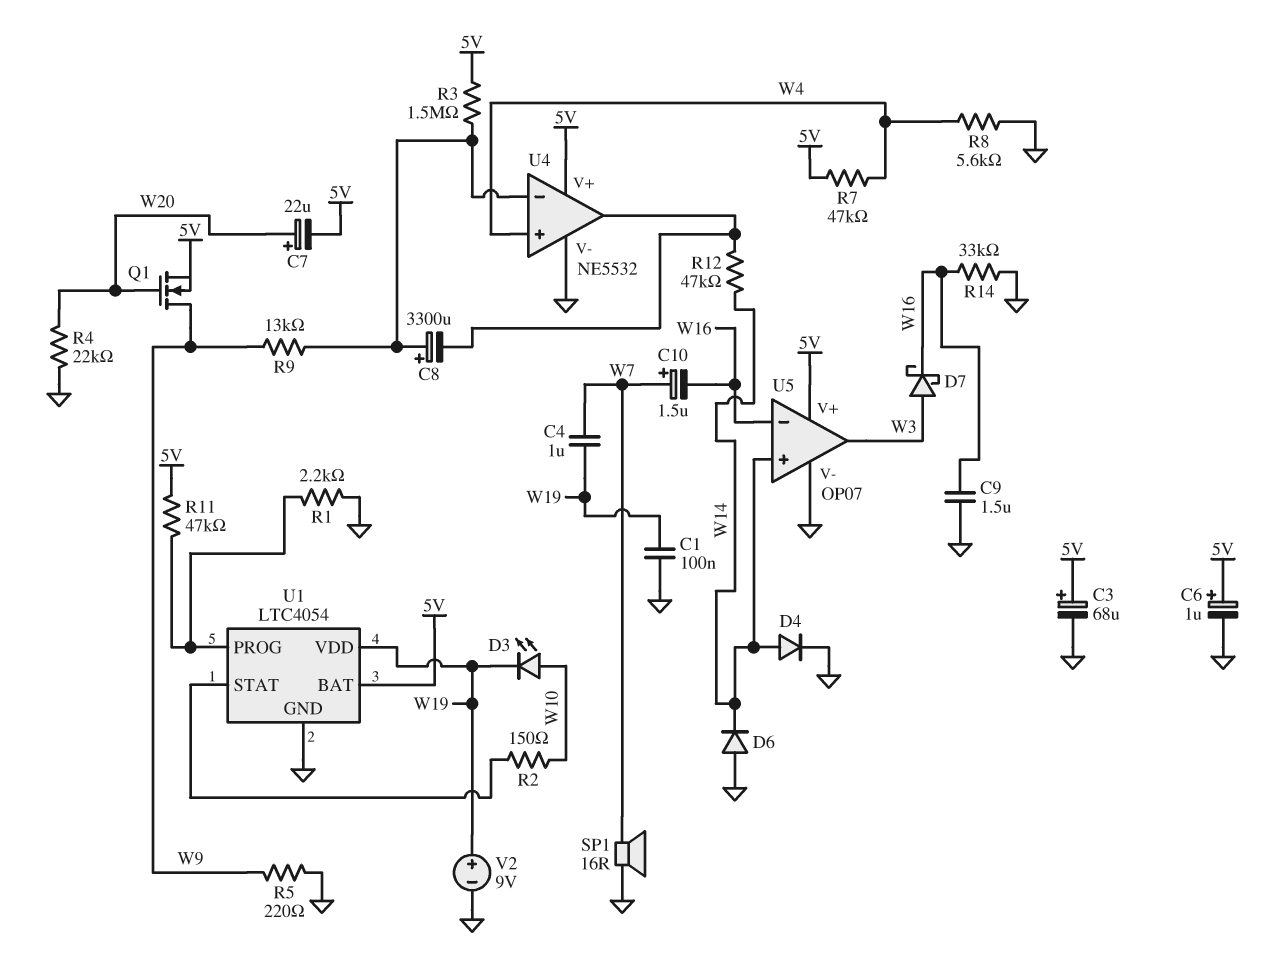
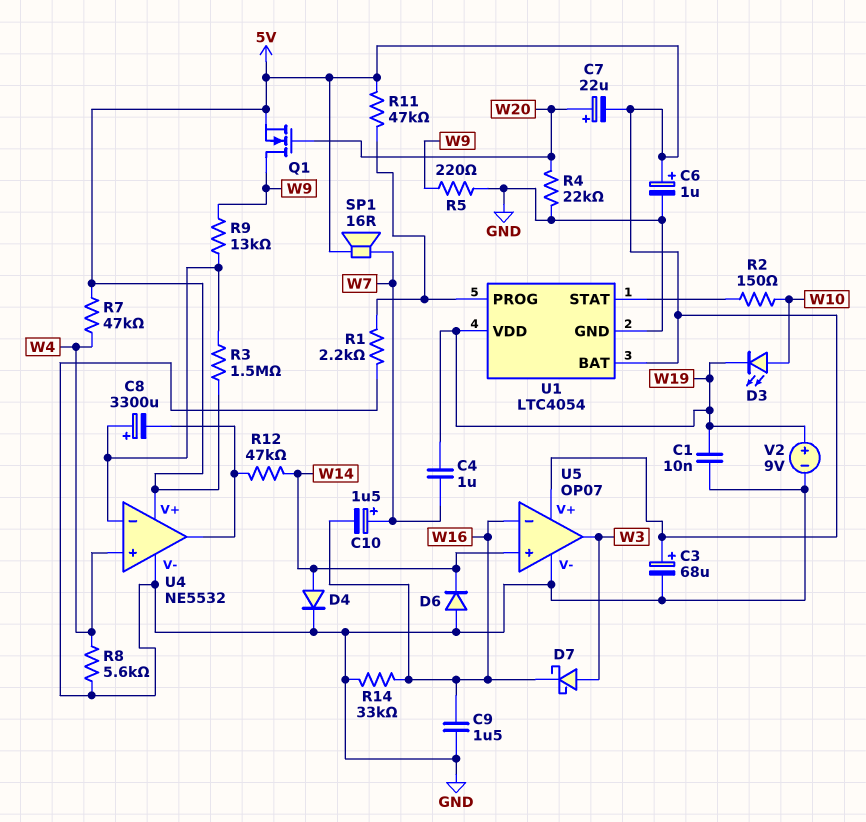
C1: 100nF (GND, W19) -> 10nF (GND, W19)
SP1: speaker 16R (GND, W7) -> speaker 16R (5V, W7)

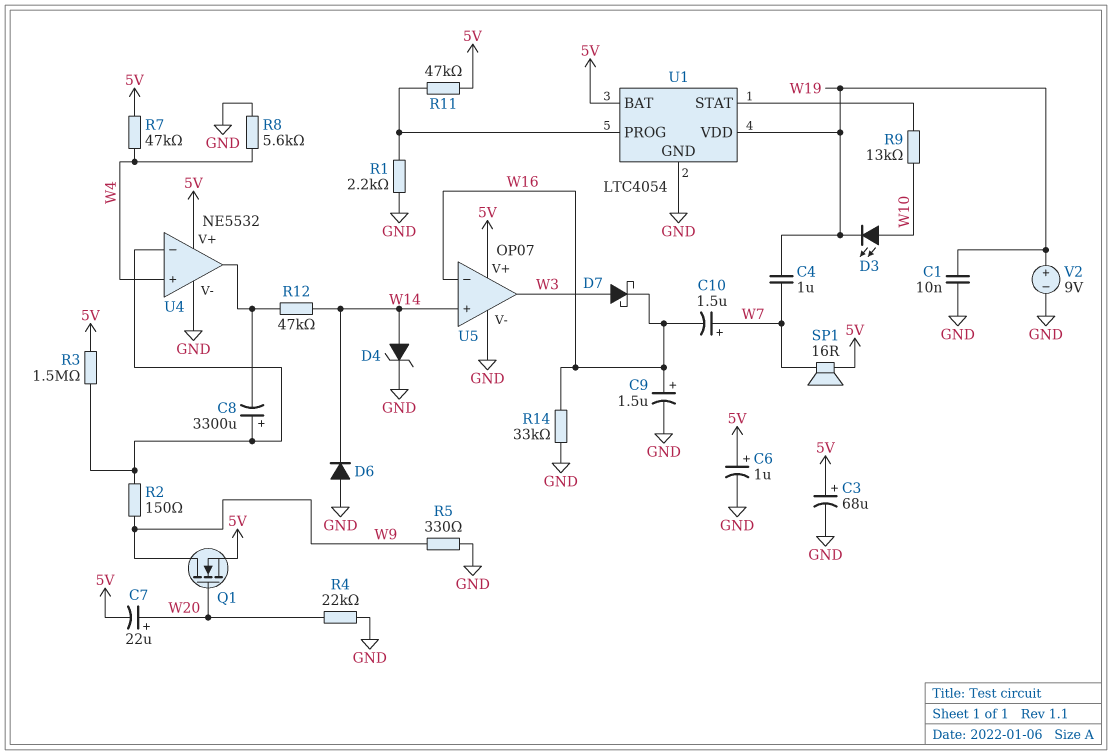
C9: 1.5uF (GND, W16) -> 1.5uF (plus W16, minus GND)
D4: diode (A W14, K GND) -> zener (A W14, K GND)
R2: 150 (U1/STAT, W10) -> 150 (U4/in-, W9)
R5: 220 (GND, W9) -> 330 (GND, W9)
R9: 13k (U4/in-, W9) -> 13k (U1/STAT, W10)

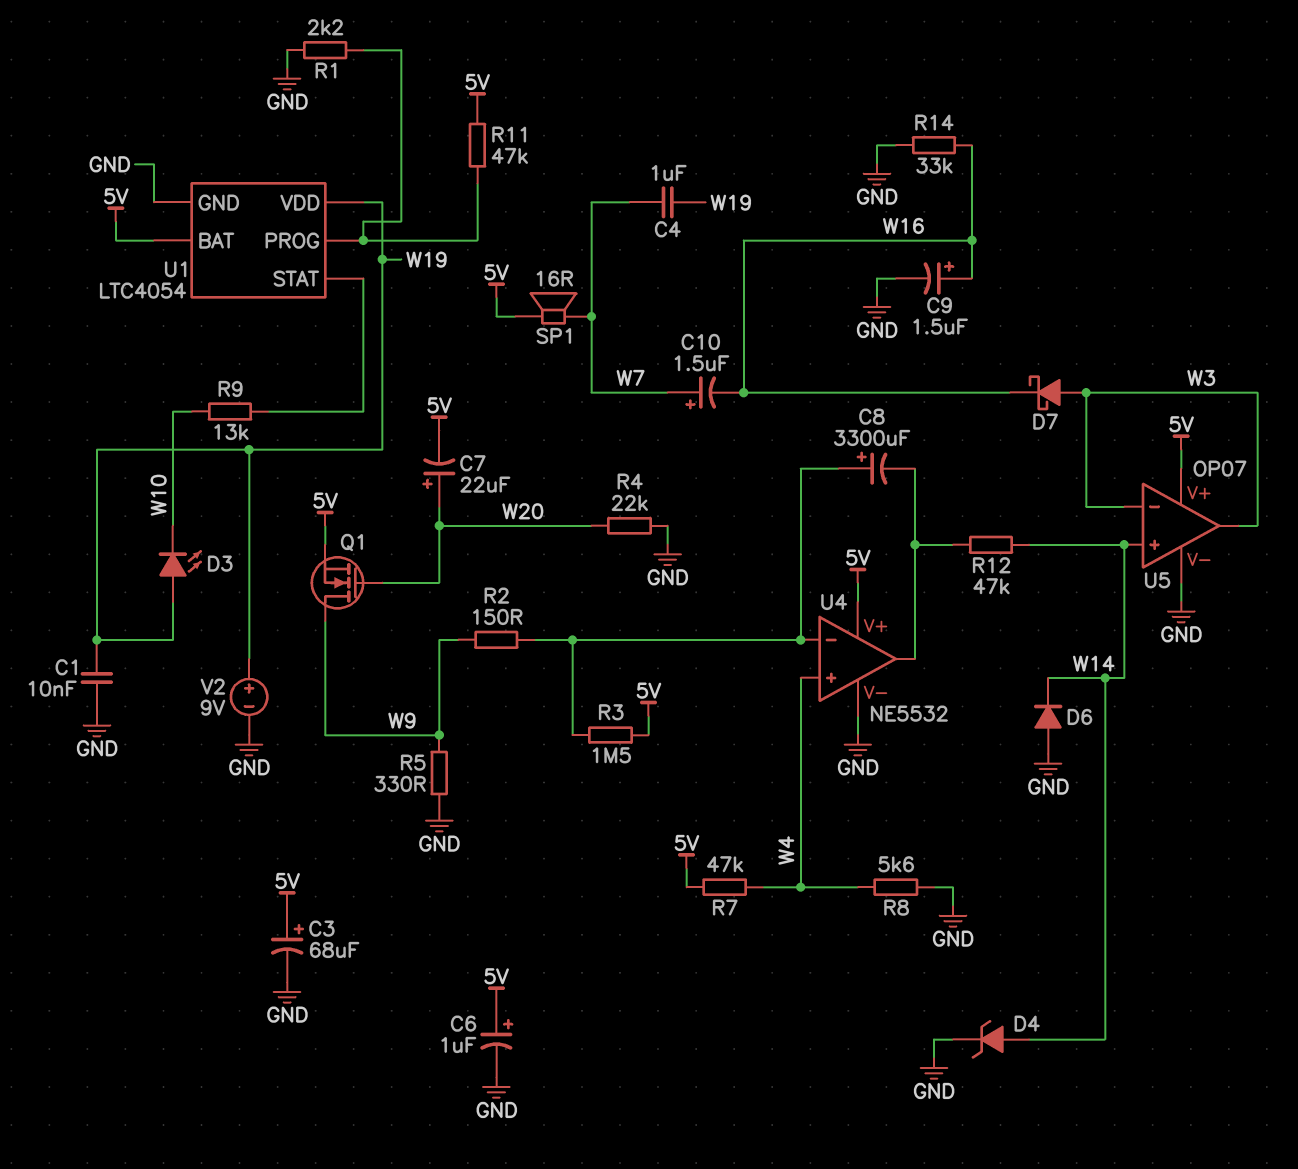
D3: LED (A W10, K W19) -> LED (A W19, K W10)
U5 pin in-: W16 -> W3

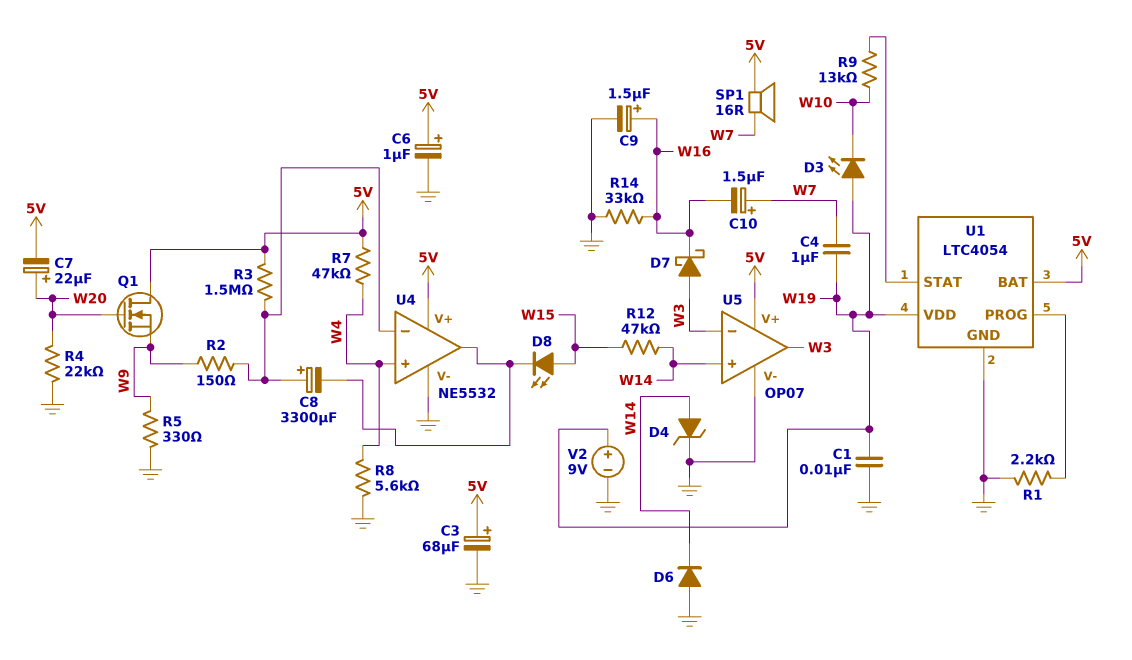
D8: none -> LED (A W15, K U4/out)
Q1: NMOS (G W20, D W9, S 5V) -> NMOS (G W20, D 5V, S W9)
R11: 47k (5V, U1/PROG) -> none
R12: 47k (U4/out, W14) -> 47k (W14, W15)

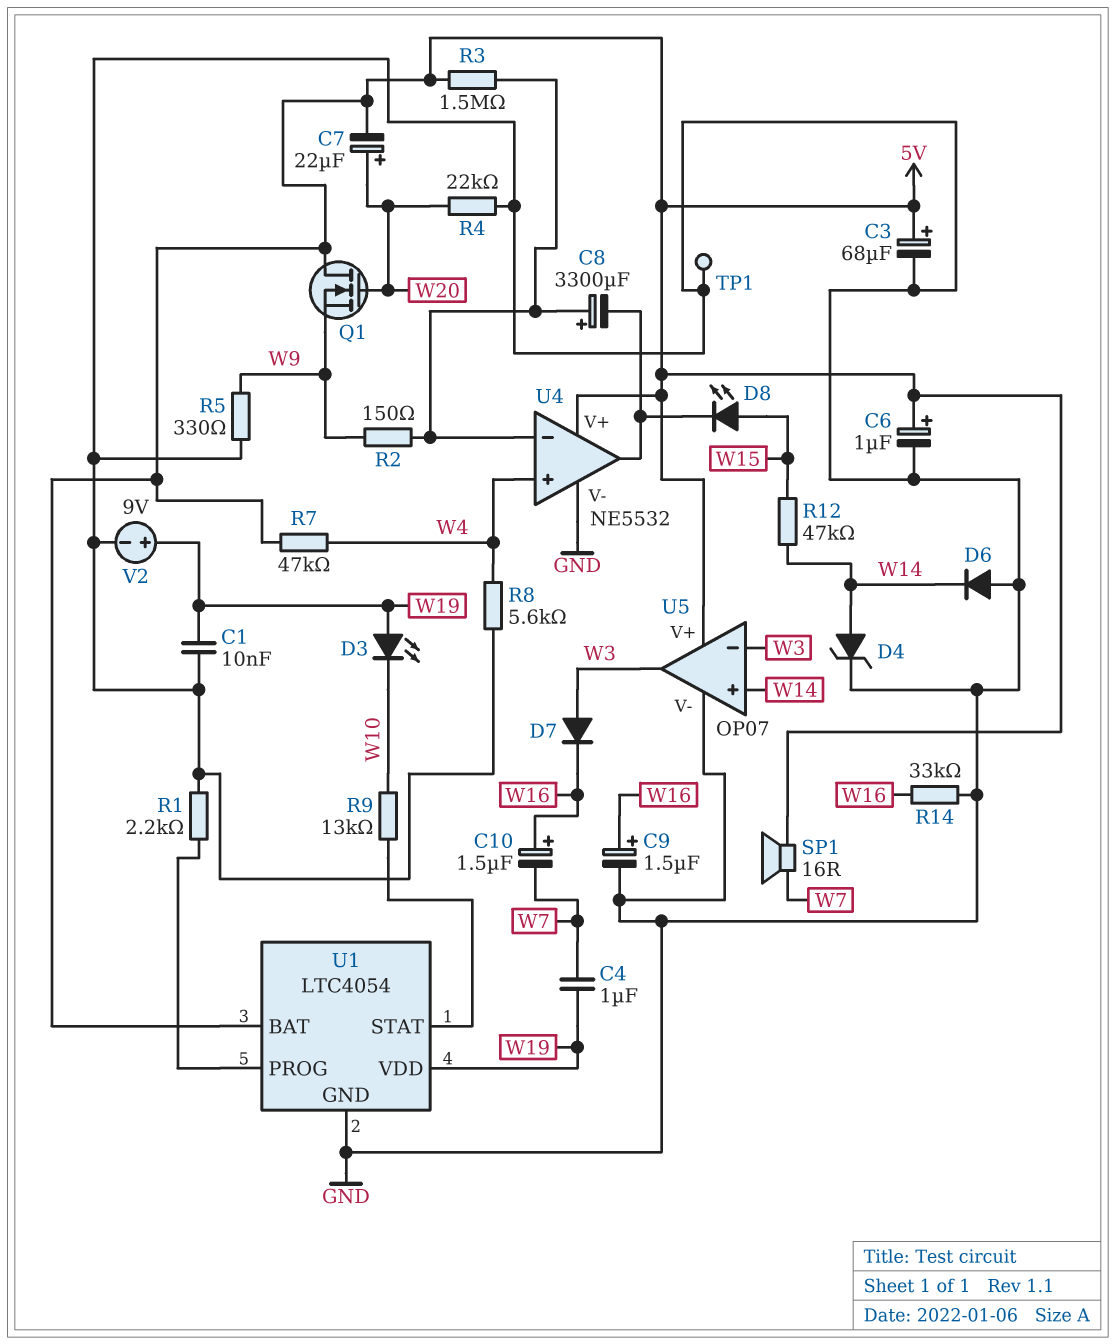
C10: 1.5uF (plus W7, minus W16) -> 1.5uF (plus W16, minus W7)
D7: schottky (A W3, K W16) -> diode (A W3, K W16)
TP1: none -> test point (GND)

